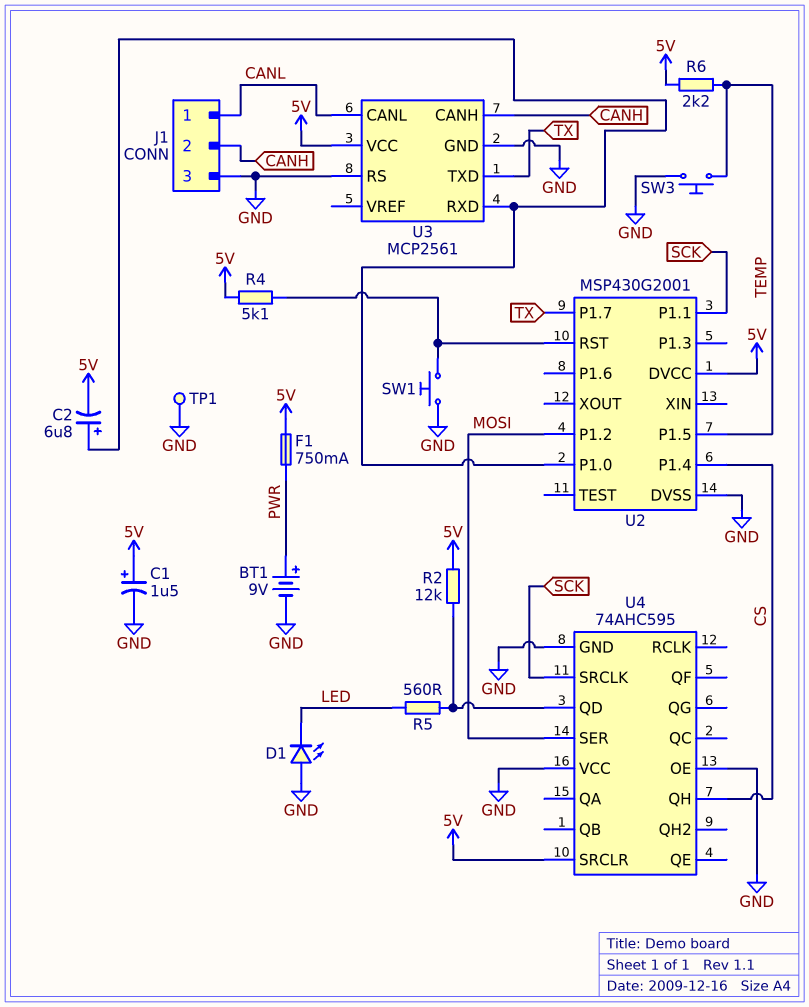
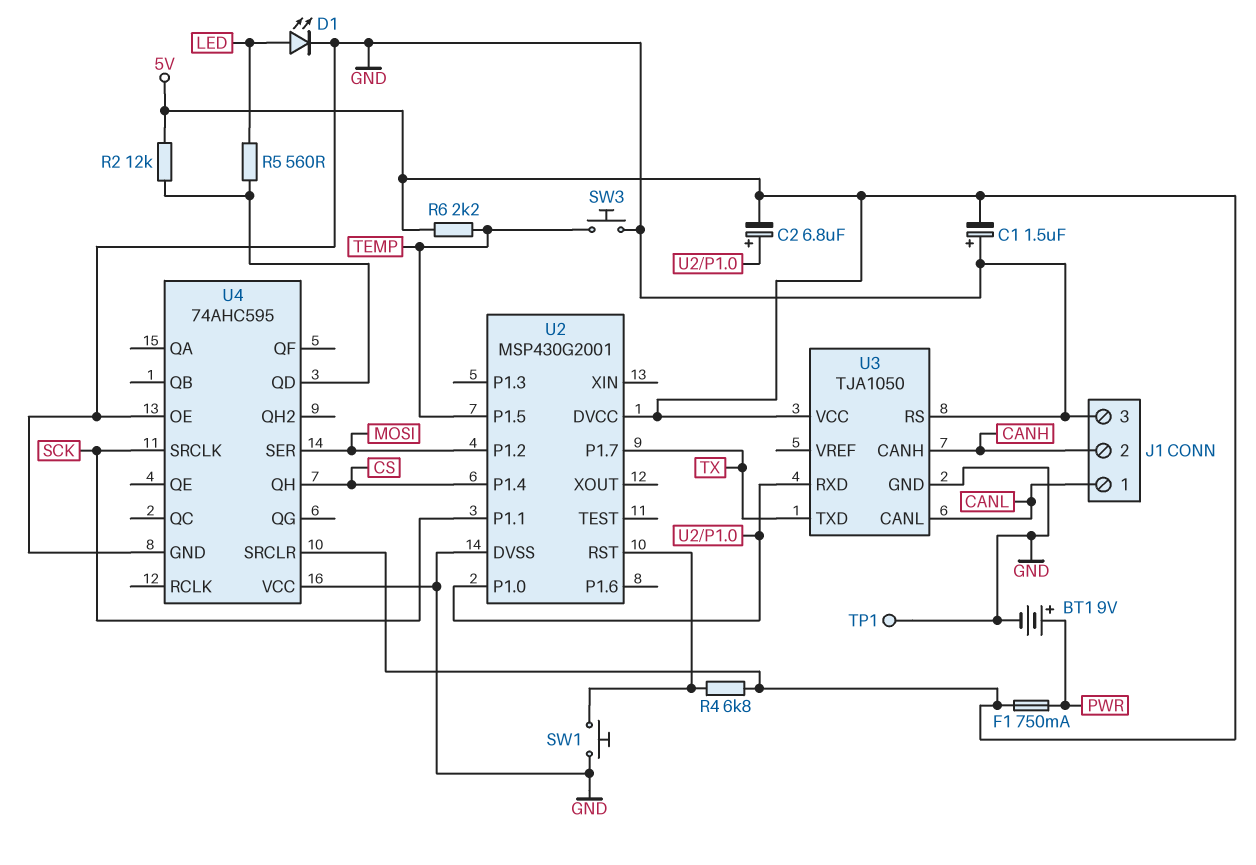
C1: 1.5uF (plus 5V, minus GND) -> 1.5uF (plus GND, minus 5V)
D1: LED (A GND, K LED) -> LED (A LED, K GND)
R4: 5.1k (5V, U2/RST) -> 6.8k (5V, U2/RST)
U3: MCP2561 -> TJA1050

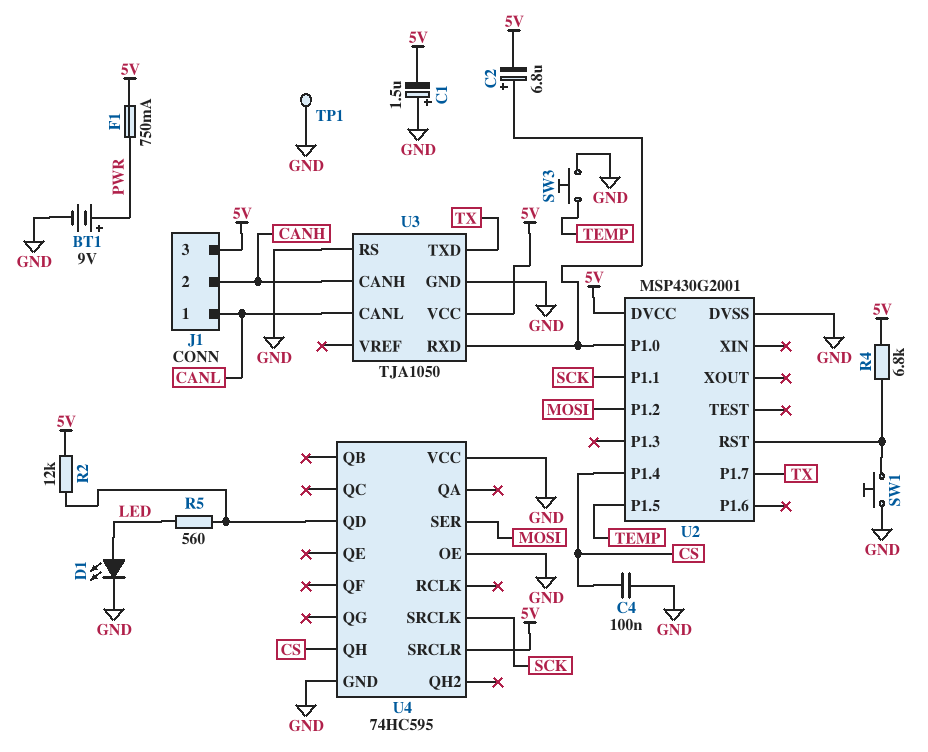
C4: none -> 100nF (CS, GND)
J1 pin 3: GND -> 5V
R6: 2.2k (5V, TEMP) -> none
U4: 74AHC595 -> 74HC595

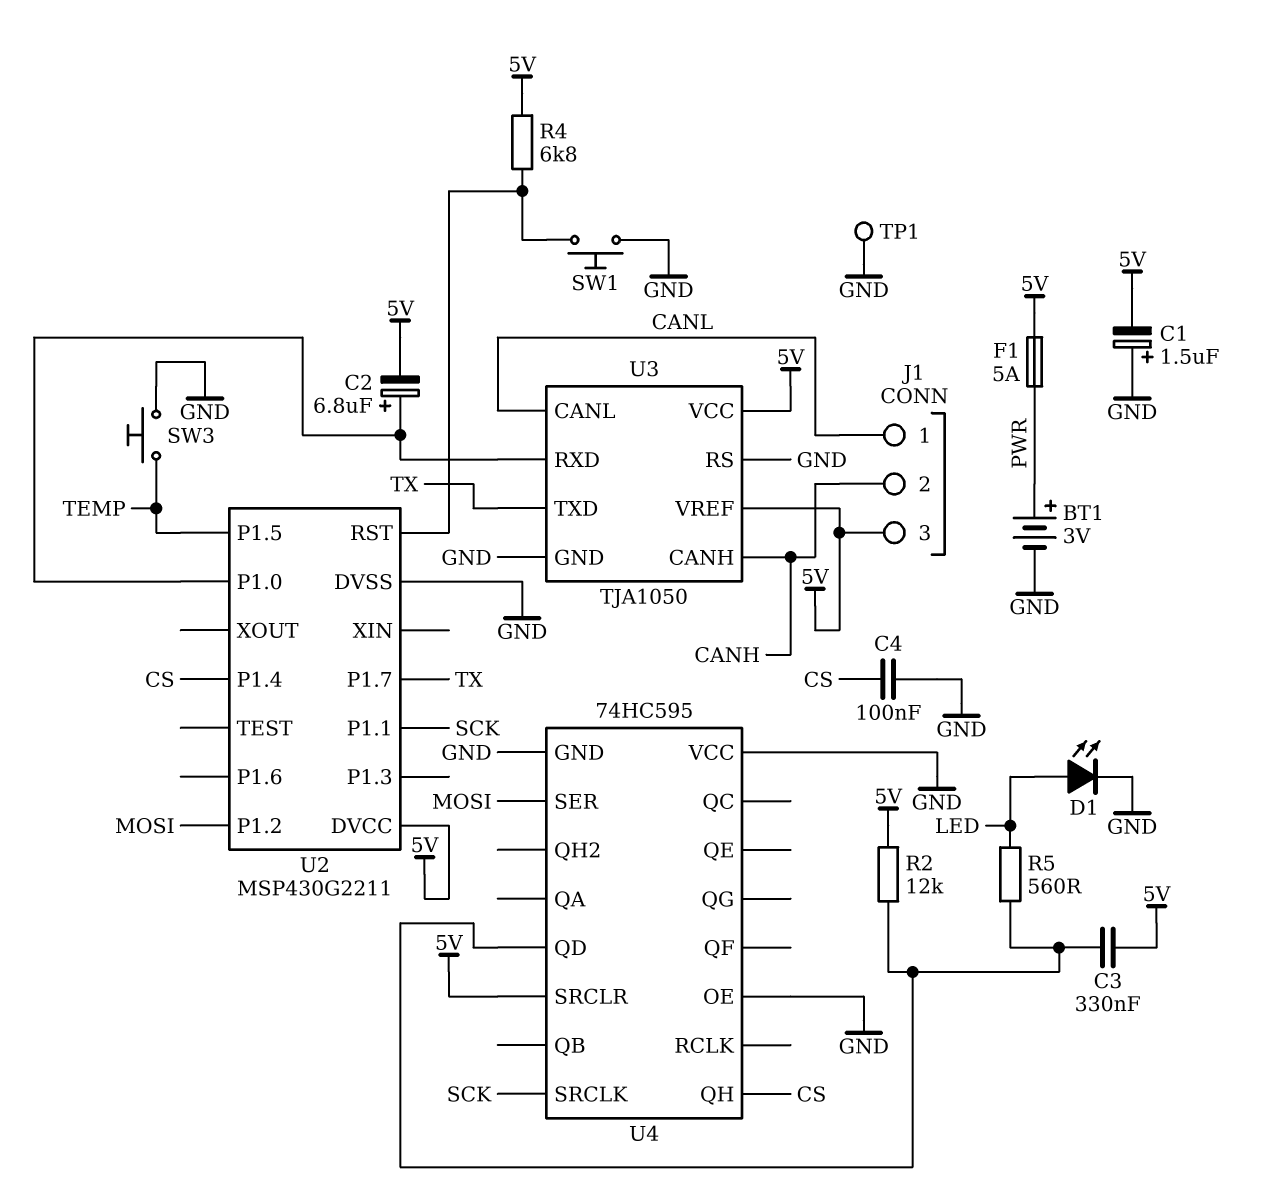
BT1: 9V (plus PWR, minus GND) -> 3V (plus PWR, minus GND)
C3: none -> 330nF (5V, U4/QD)
F1: 750mA (5V, PWR) -> 5A (5V, PWR)
U2: MSP430G2001 -> MSP430G2211
U3 pin VREF: none -> 5V

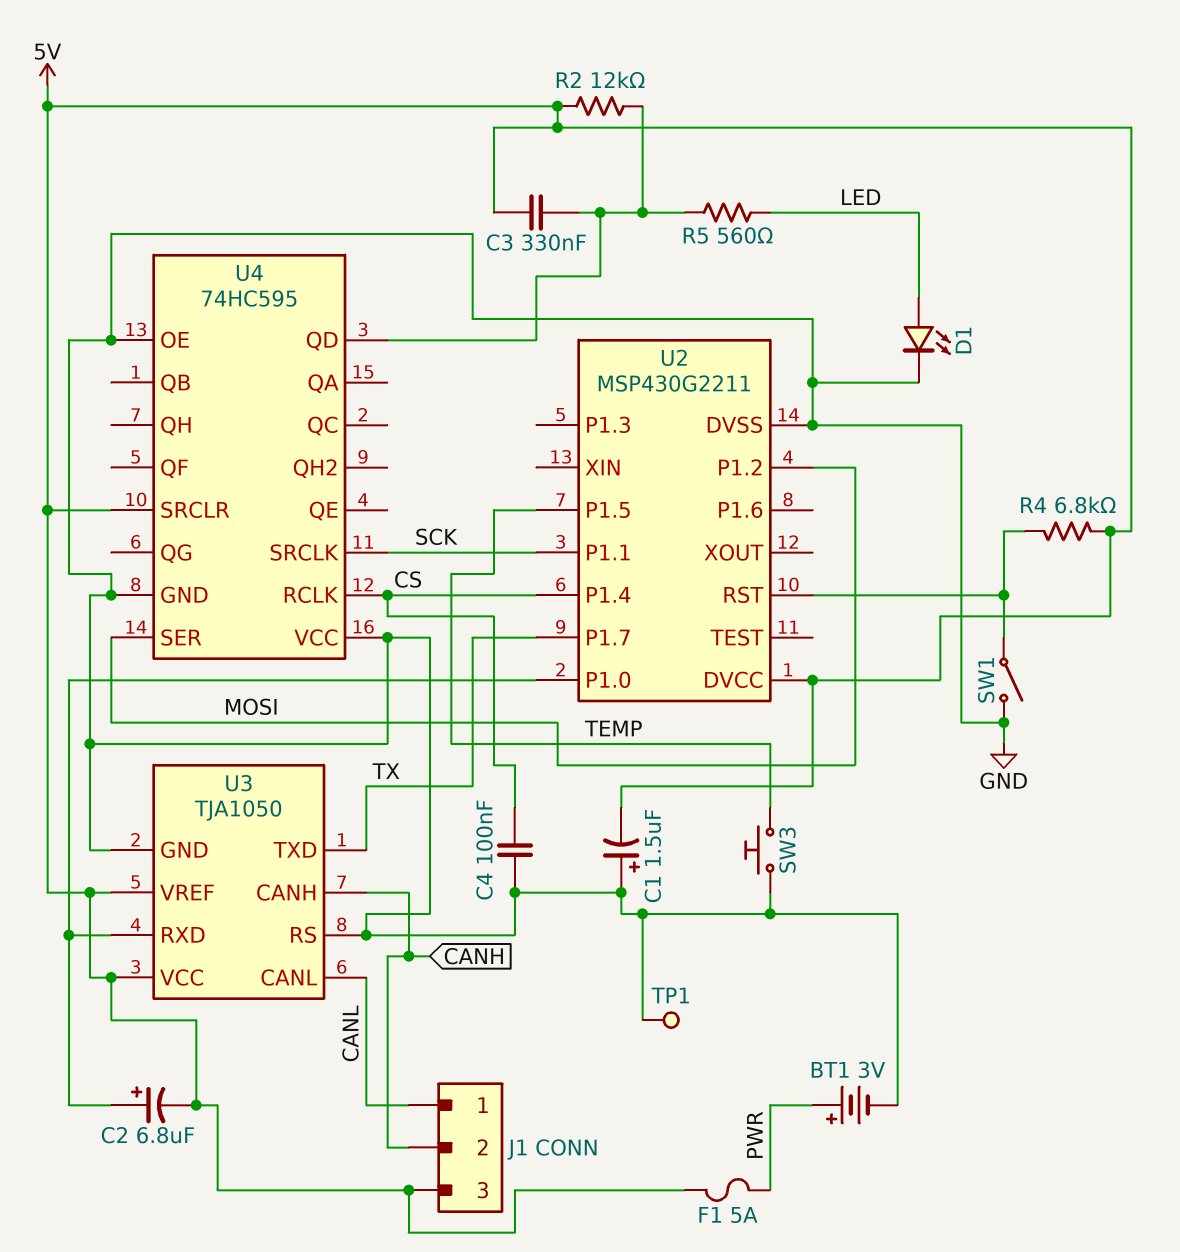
SW1: button (GND, U2/RST) -> switch (GND, U2/RST)
U4 pin QH: CS -> none
U4 pin RCLK: none -> CS

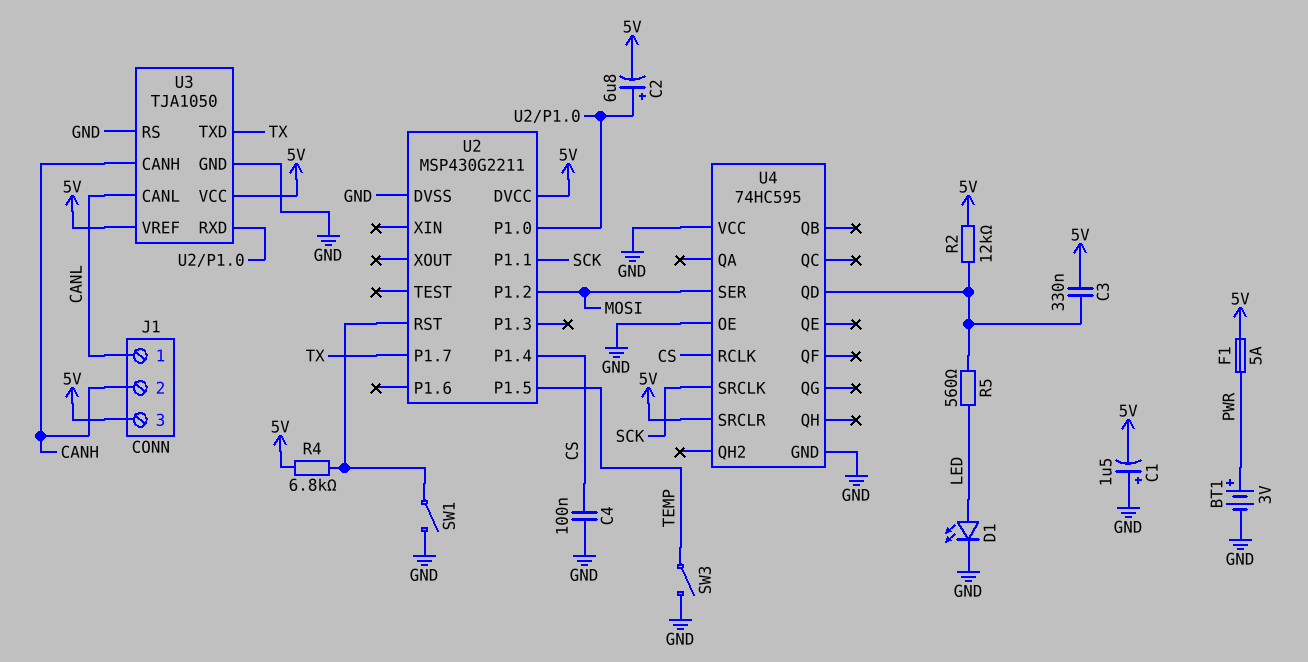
SW3: button (GND, TEMP) -> switch (GND, TEMP)
TP1: test point (GND) -> none

